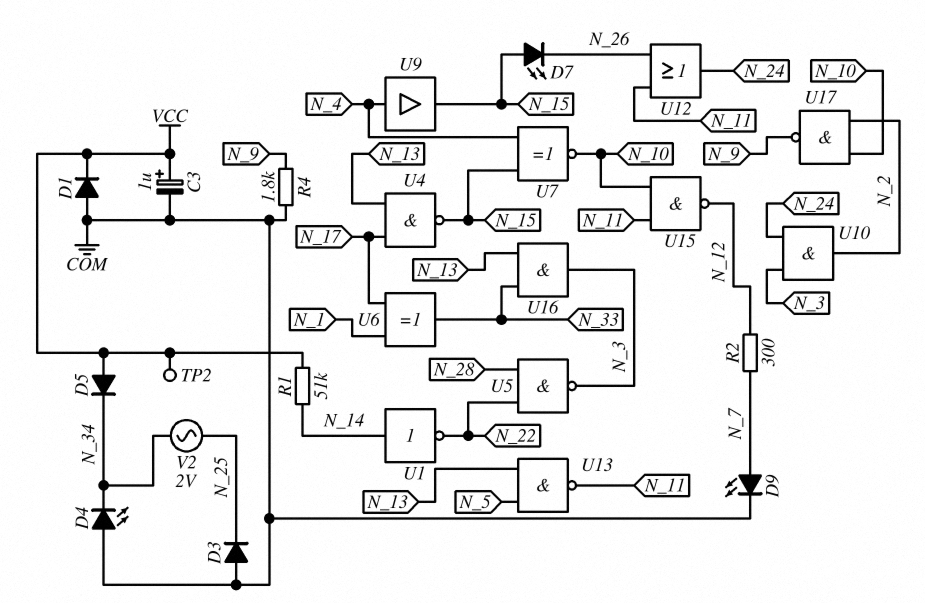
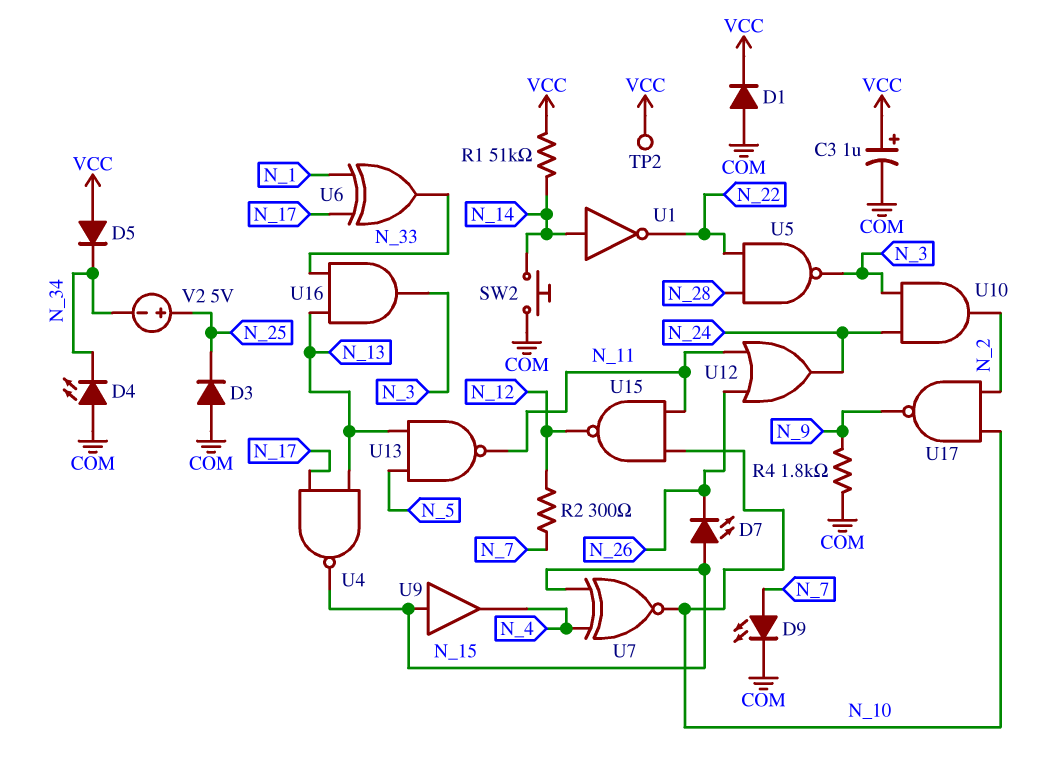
SW2: none -> button (COM, N_14)
U9: buffer (in N_4, out N_15) -> buffer (in N_15, out N_4)
V2: AC 2V (N_25, N_34) -> 5V (plus N_25, minus N_34)

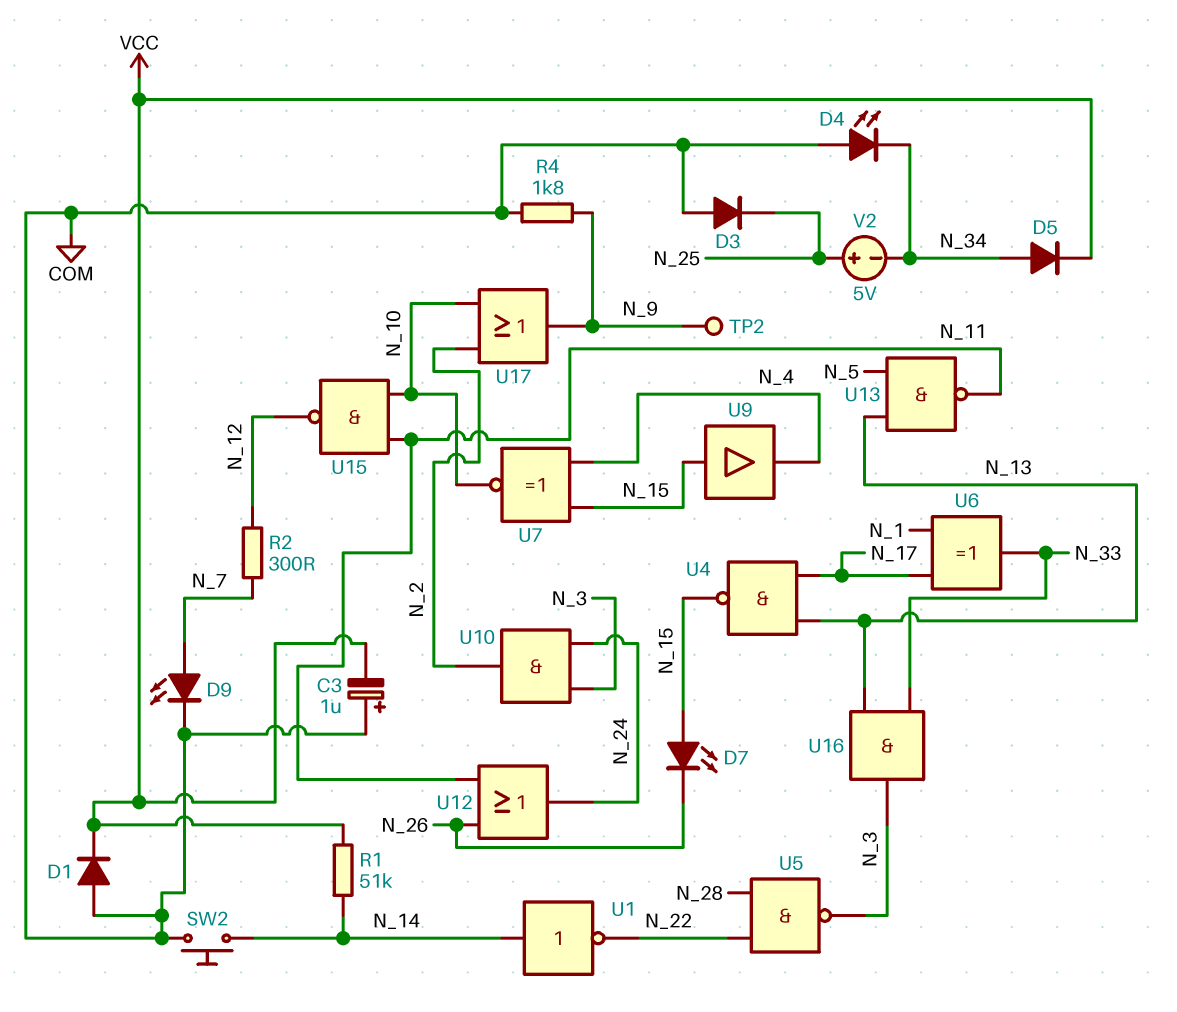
C3: 1uF (plus VCC, minus COM) -> 1uF (plus COM, minus VCC)
D5: diode (A VCC, K N_34) -> diode (A N_34, K VCC)
TP2: test point (VCC) -> test point (N_9)
U17: NAND (in N_2, in N_10, out N_9) -> OR (in N_2, in N_10, out N_9)

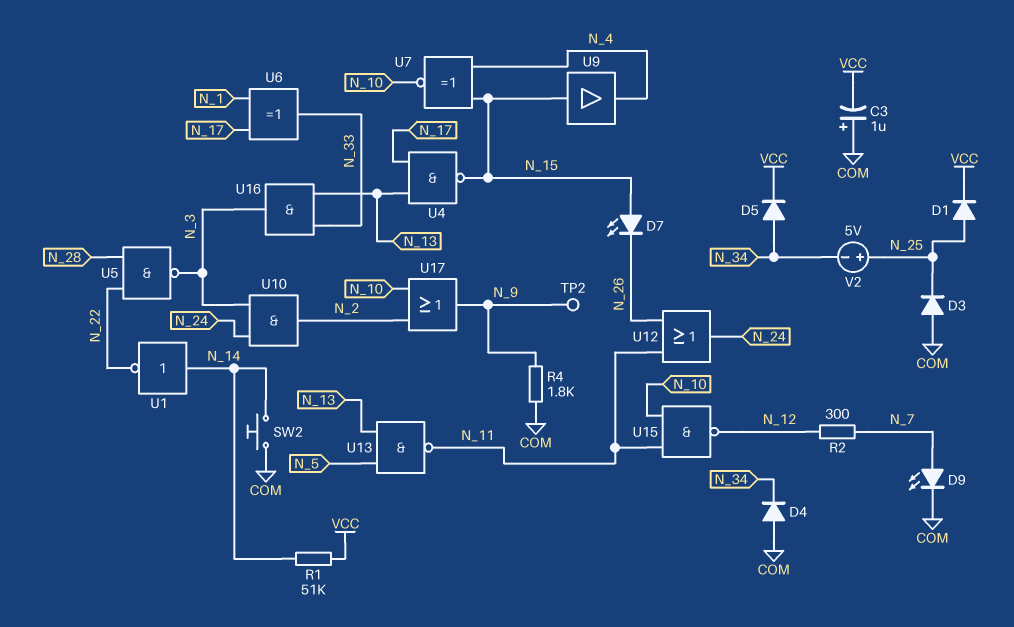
D1: diode (A COM, K VCC) -> diode (A N_25, K VCC)
D4: LED (A COM, K N_34) -> diode (A COM, K N_34)

